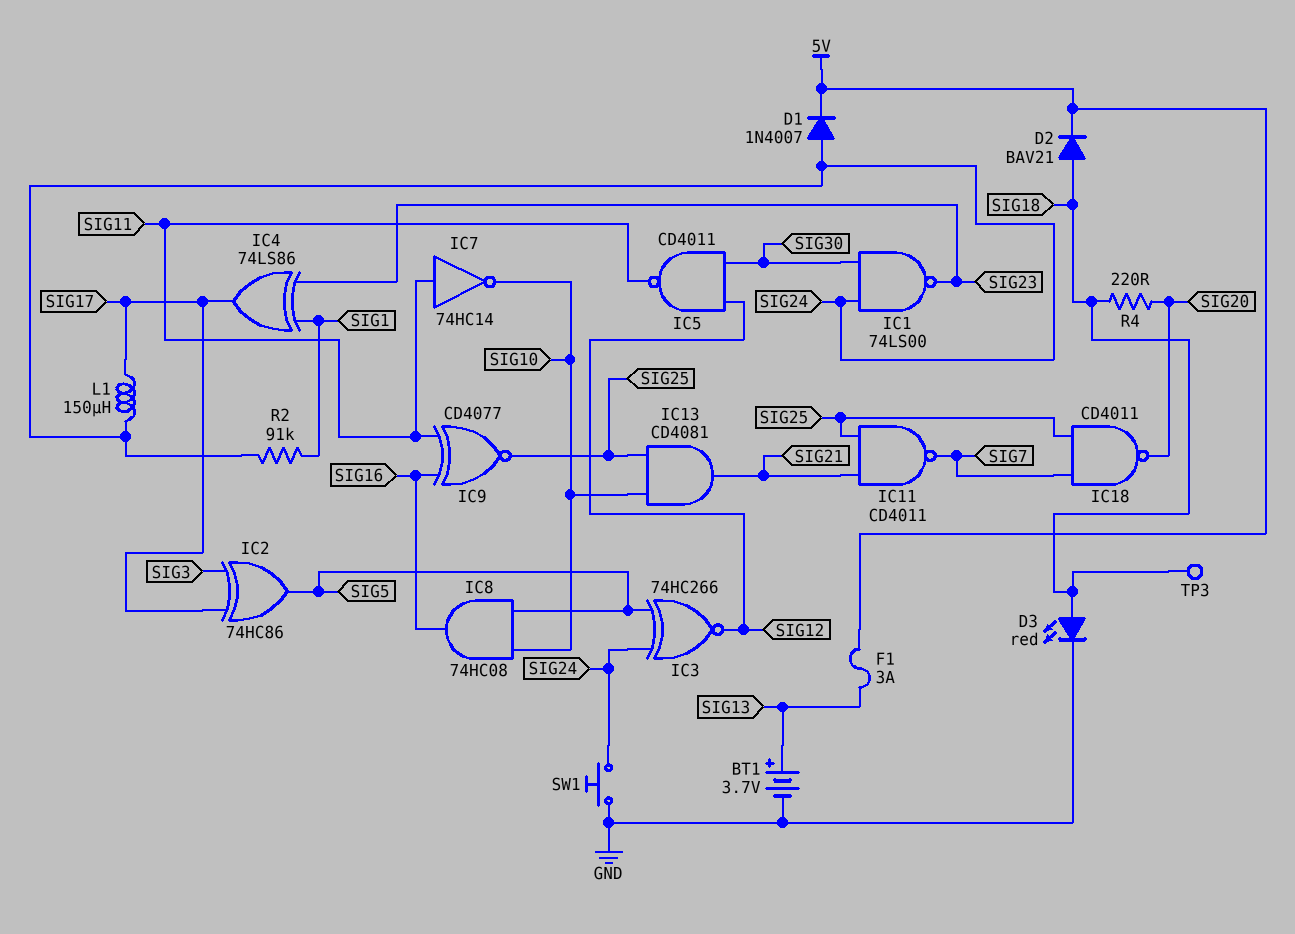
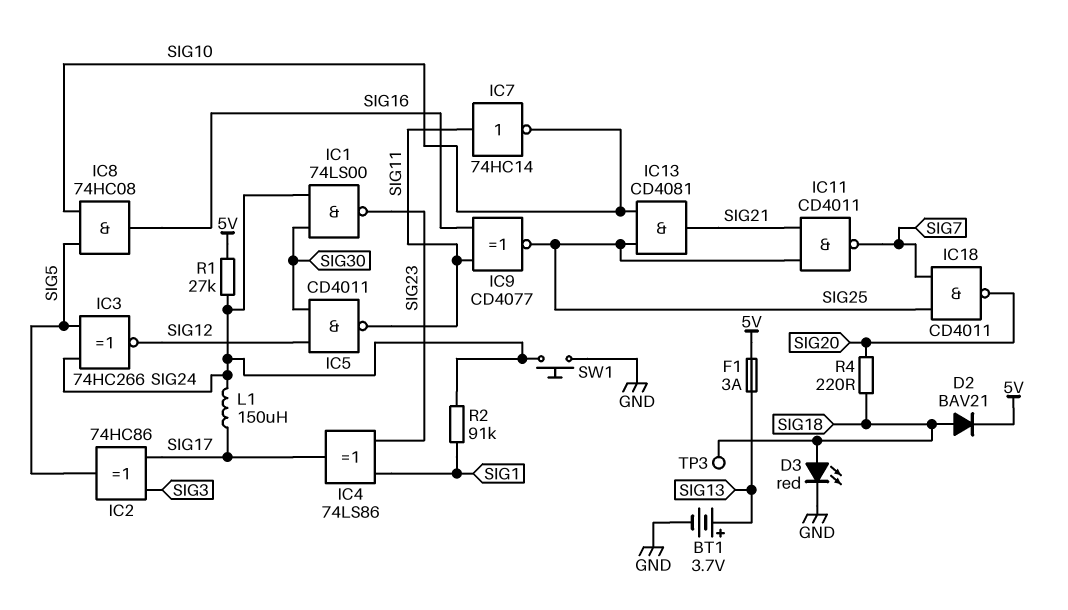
D1: diode 1N4007 (A SIG24, K 5V) -> none
R1: none -> 27k (5V, SIG24)

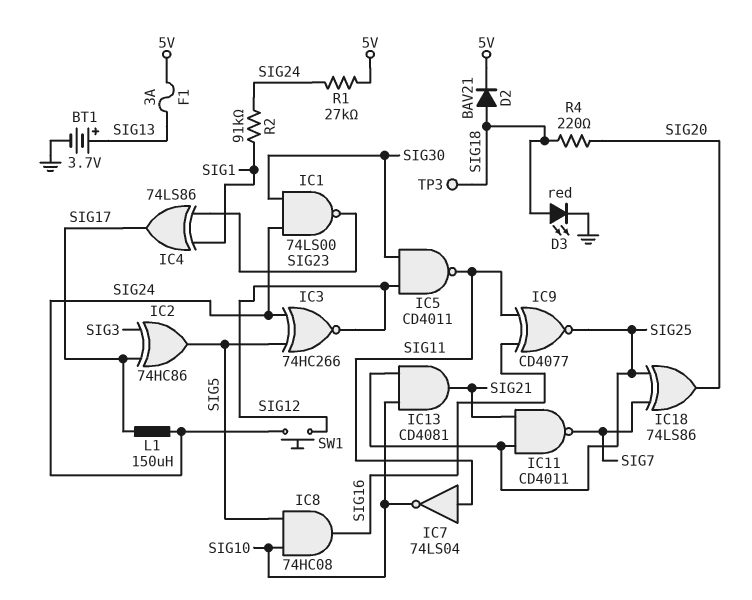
IC7: NOT 74HC14 (in SIG11, out SIG10) -> NOT 74LS04 (in SIG11, out SIG10)
IC18: NAND CD4011 (in SIG7, in SIG25, out SIG20) -> XOR 74LS86 (in SIG7, in SIG25, out SIG20)
SW1: button (GND, SIG24) -> button (SIG12, SIG24)

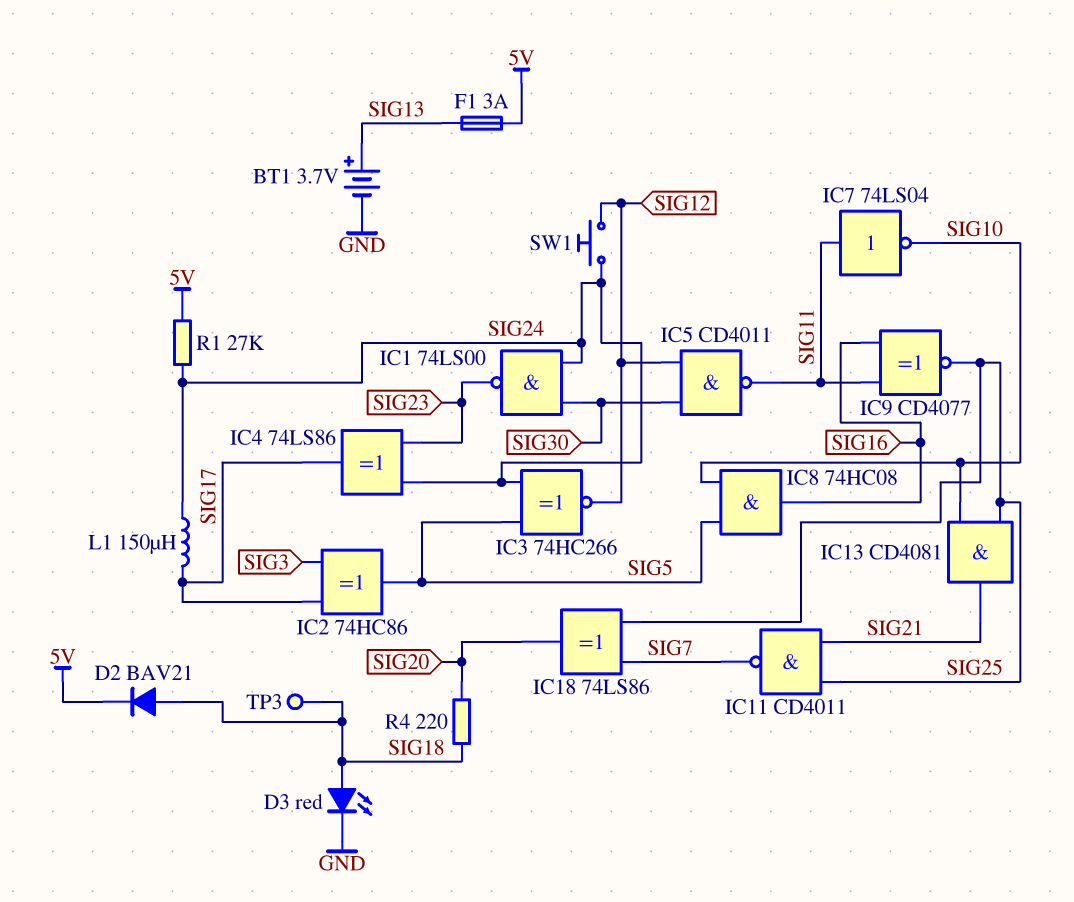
IC4: XOR 74LS86 (in SIG1, in SIG23, out SIG17) -> XOR 74LS86 (in SIG23, in SIG24, out SIG17)
R2: 91k (SIG1, SIG24) -> none

